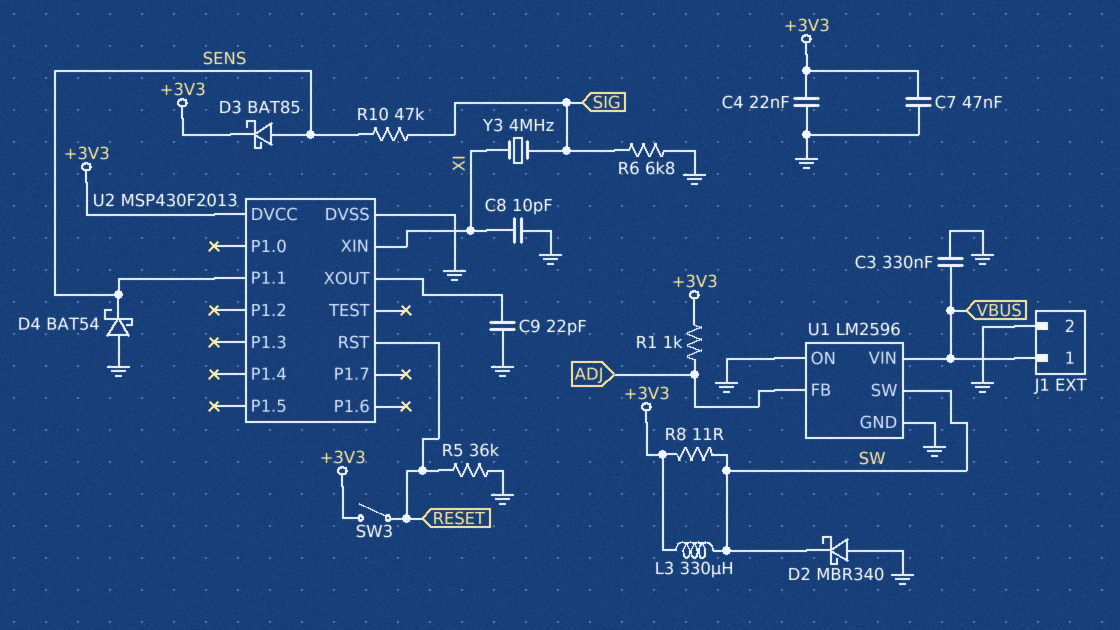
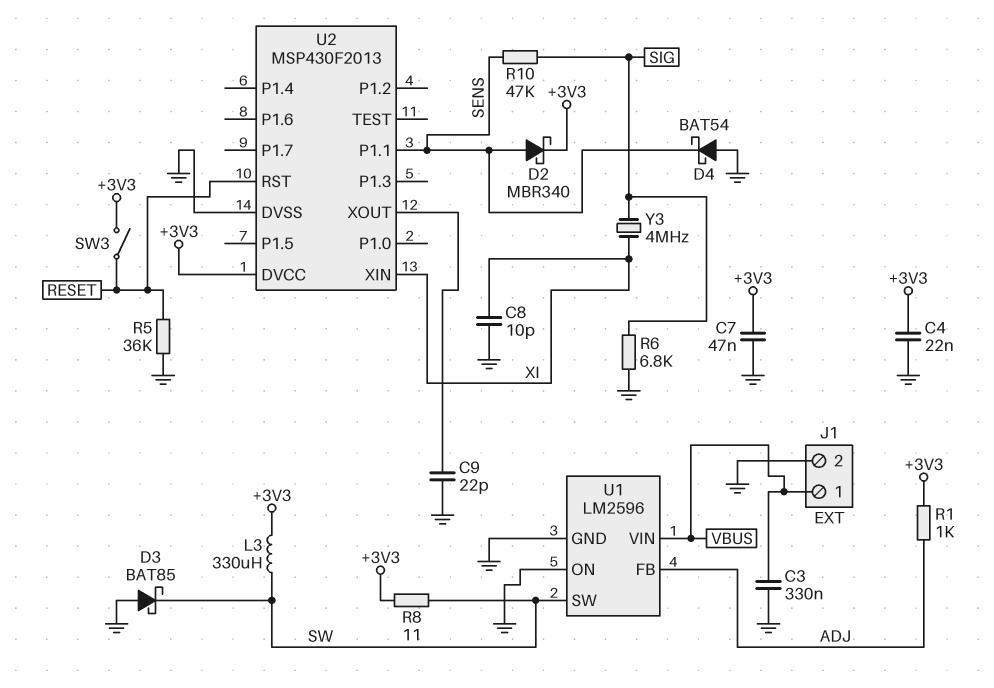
D2: schottky MBR340 (A GND, K SW) -> schottky MBR340 (A SENS, K +3V3)
D3: schottky BAT85 (A SENS, K +3V3) -> schottky BAT85 (A GND, K SW)

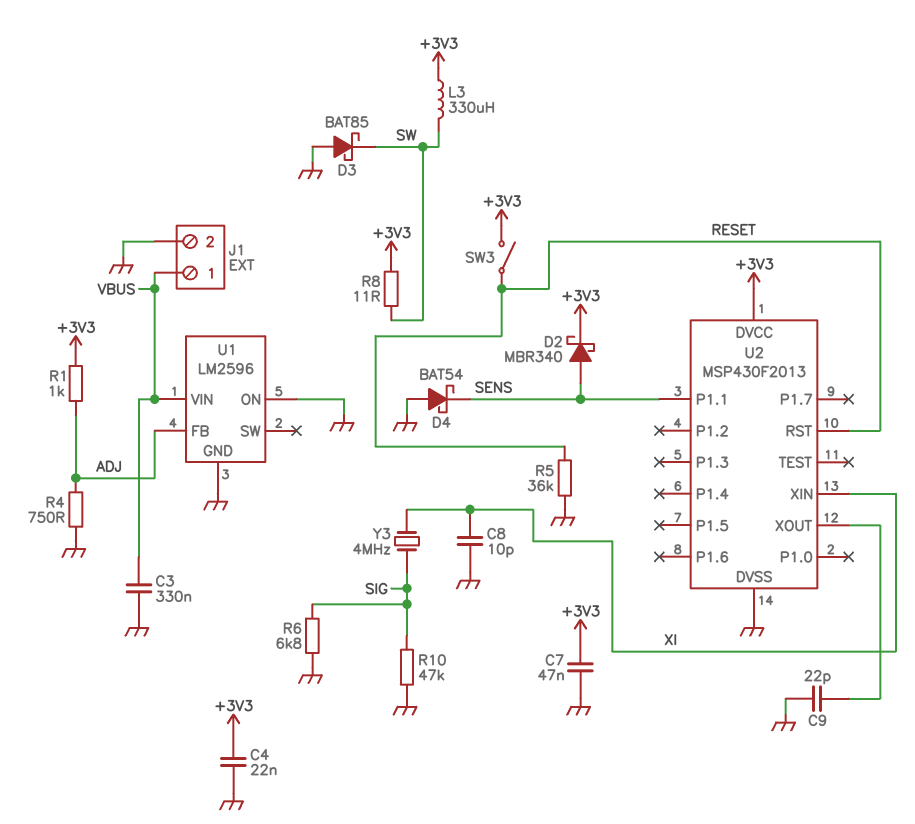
R4: none -> 750 (ADJ, GND)
R10: 47k (SENS, SIG) -> 47k (GND, SIG)
U1 pin SW: SW -> none

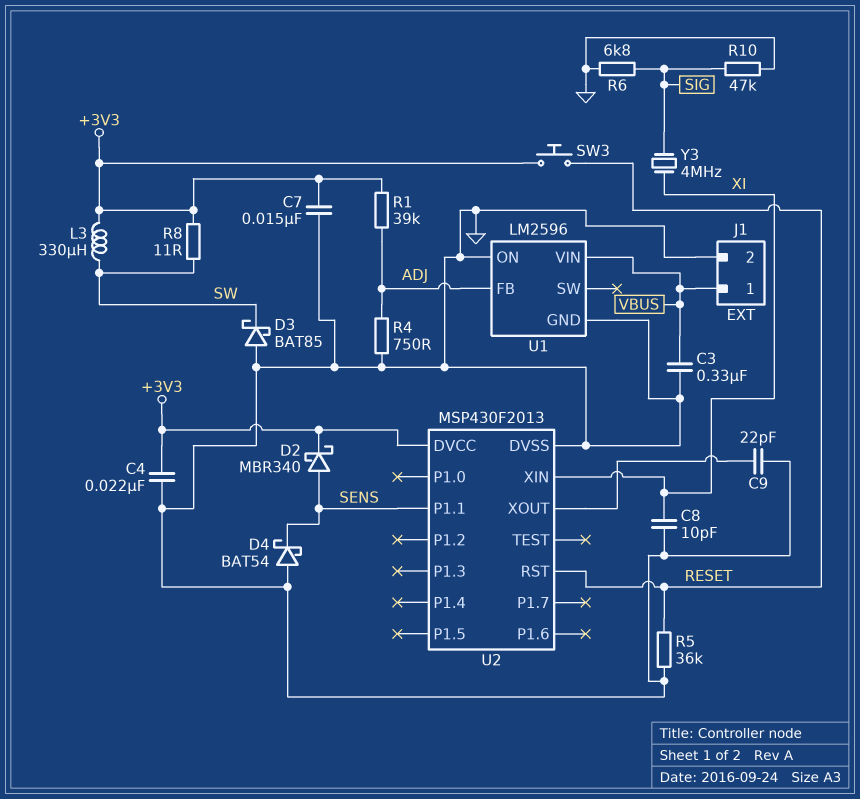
C7: 47nF (+3V3, GND) -> 15nF (+3V3, GND)
R1: 1k (+3V3, ADJ) -> 39k (+3V3, ADJ)
SW3: switch (+3V3, RESET) -> button (+3V3, RESET)

